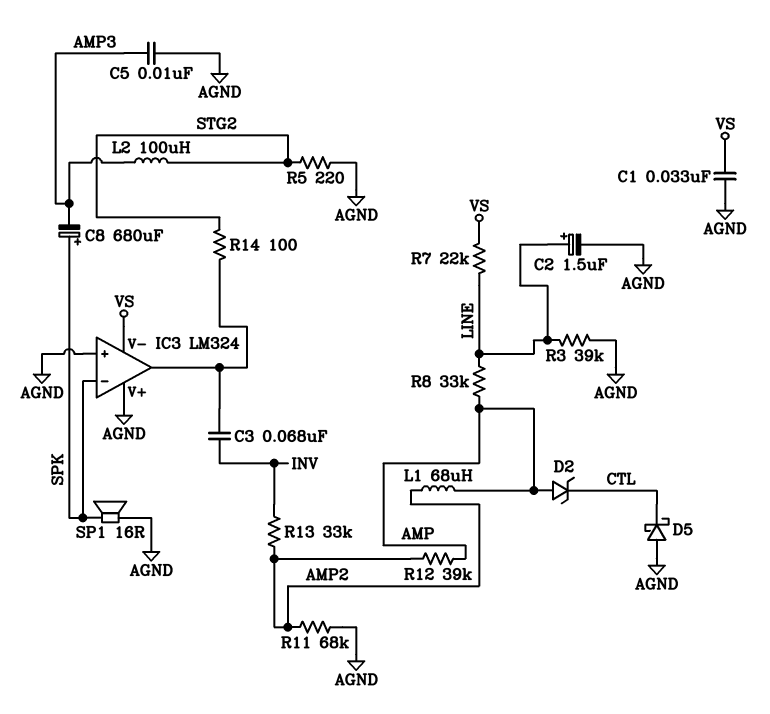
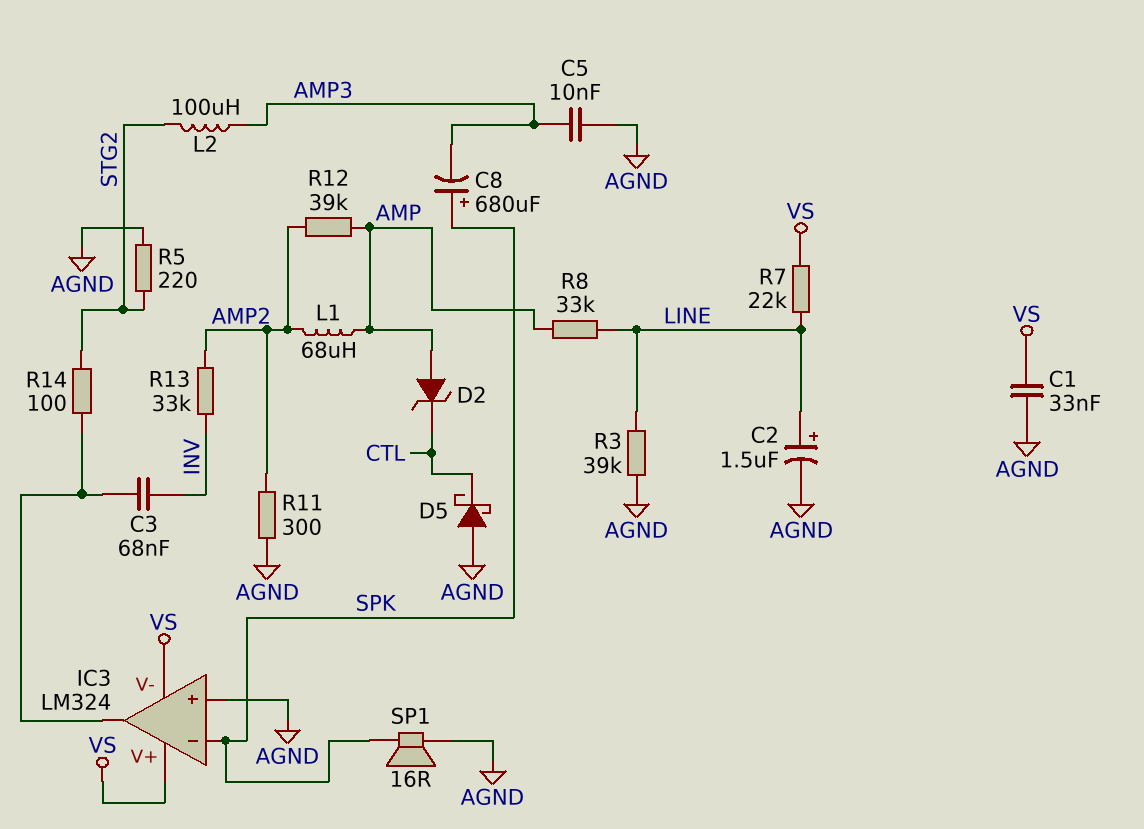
IC3 pin V+: AGND -> VS
R11: 68k (AGND, AMP2) -> 300 (AGND, AMP2)

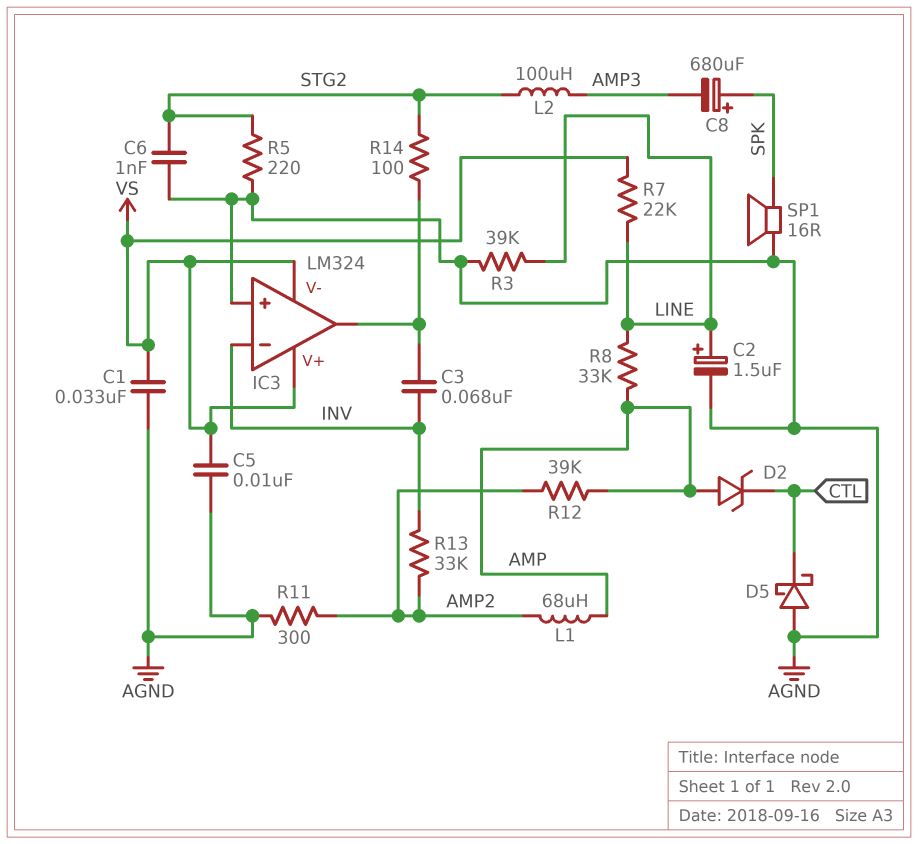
C5: 10nF (AGND, AMP3) -> 10nF (AGND, VS)
C6: none -> 1nF (AGND, STG2)
IC3 pin in-: SPK -> INV

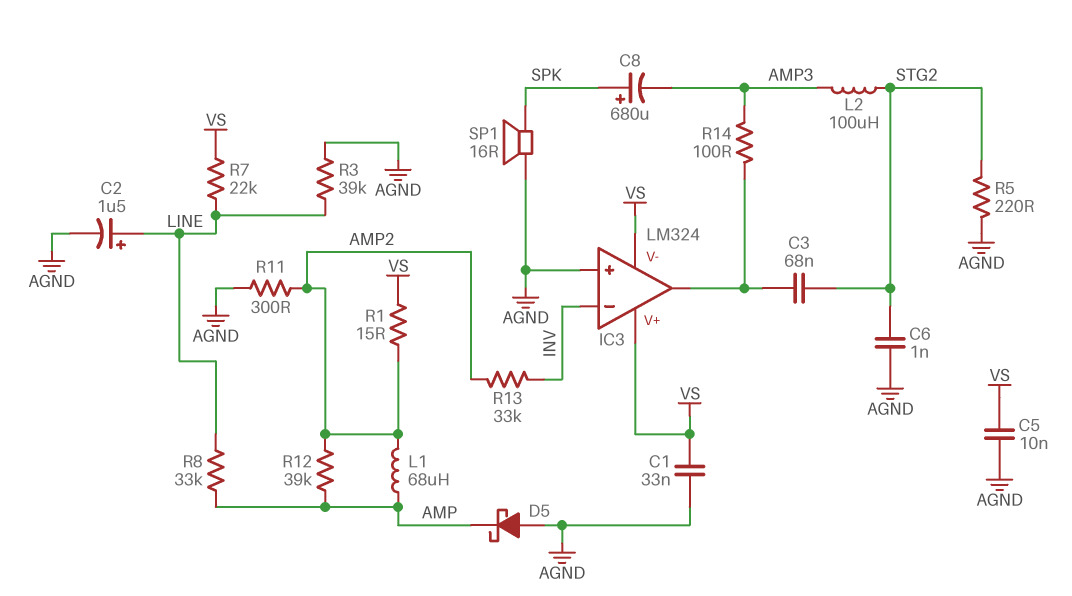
C3: 68nF (IC3/out, INV) -> 68nF (IC3/out, STG2)
D2: zener (A AMP, K CTL) -> none
D5: schottky (A AGND, K CTL) -> schottky (A AGND, K AMP)
R1: none -> 15 (AMP2, VS)
R14: 100 (IC3/out, STG2) -> 100 (AMP3, IC3/out)

